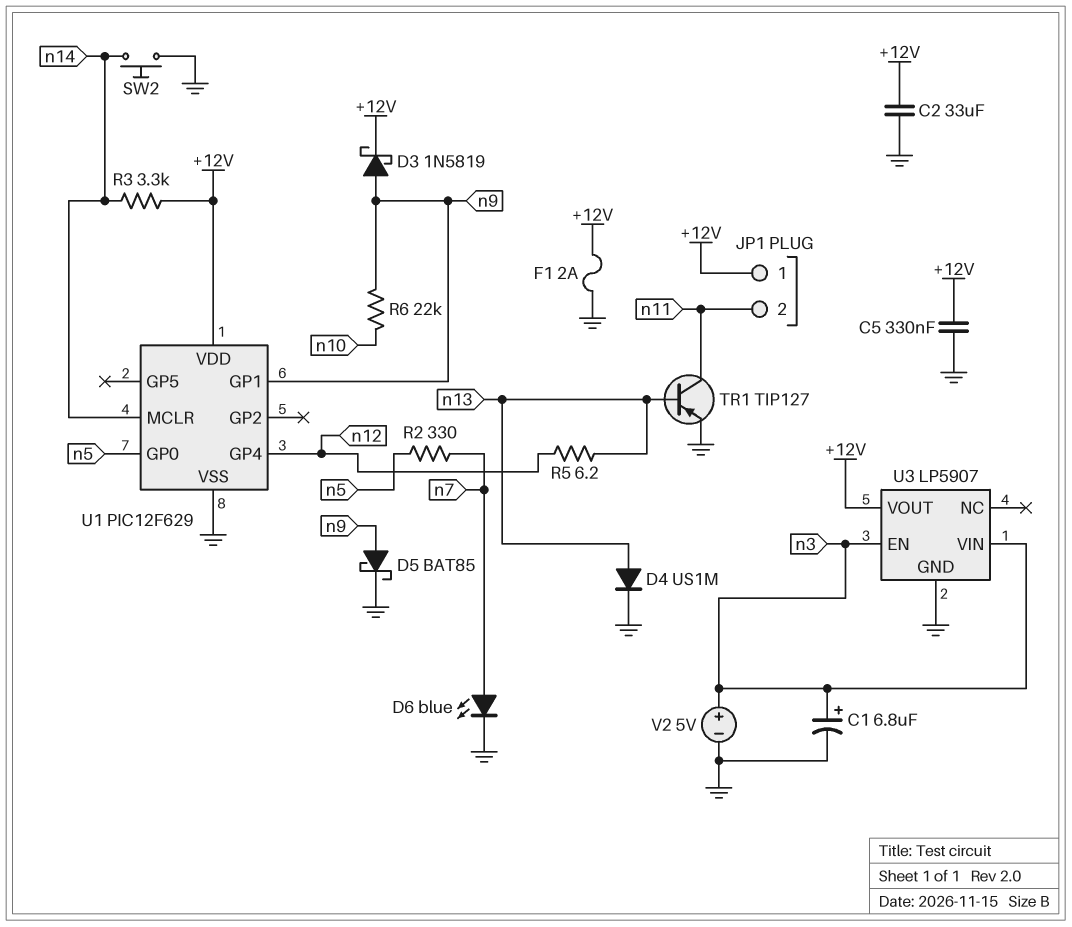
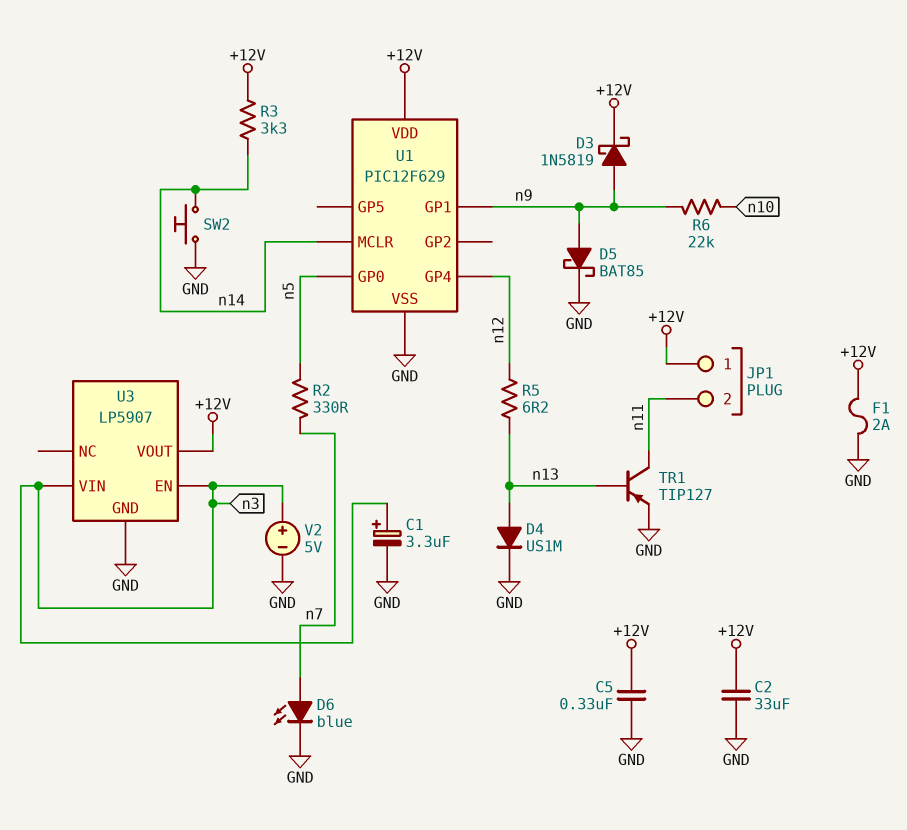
C1: 6.8uF (plus n3, minus GND) -> 3.3uF (plus n3, minus GND)

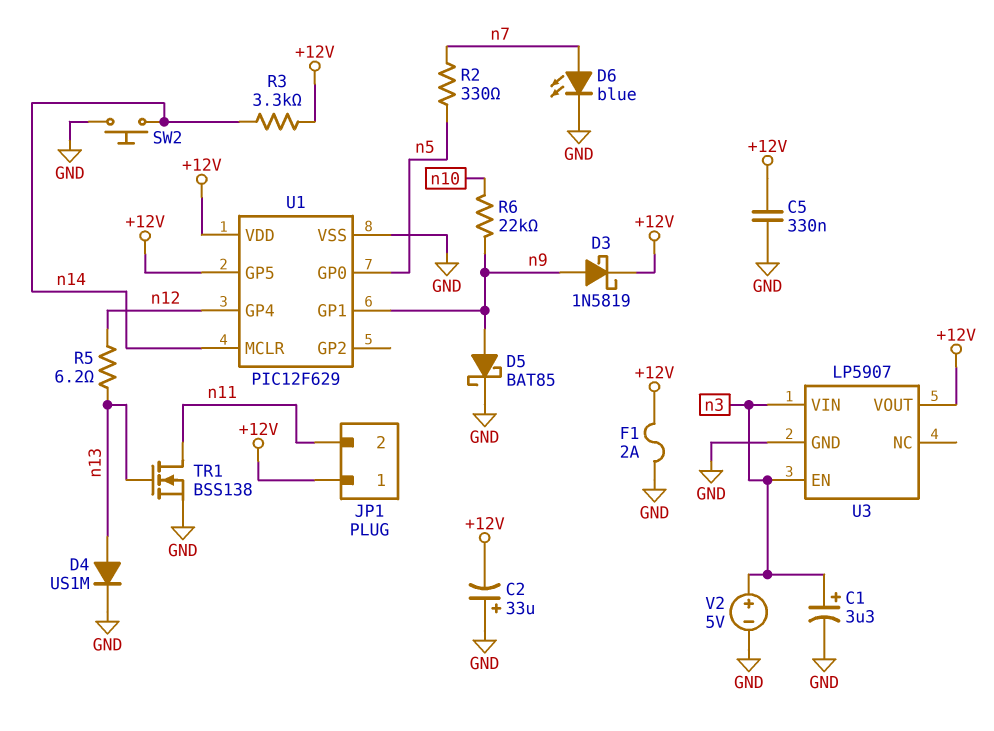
C2: 33uF (+12V, GND) -> 33uF (plus GND, minus +12V)
TR1: PNP TIP127 (B n13, C n11, E GND) -> NMOS BSS138 (G n13, D n11, S GND)
U1 pin GP5: none -> +12V

